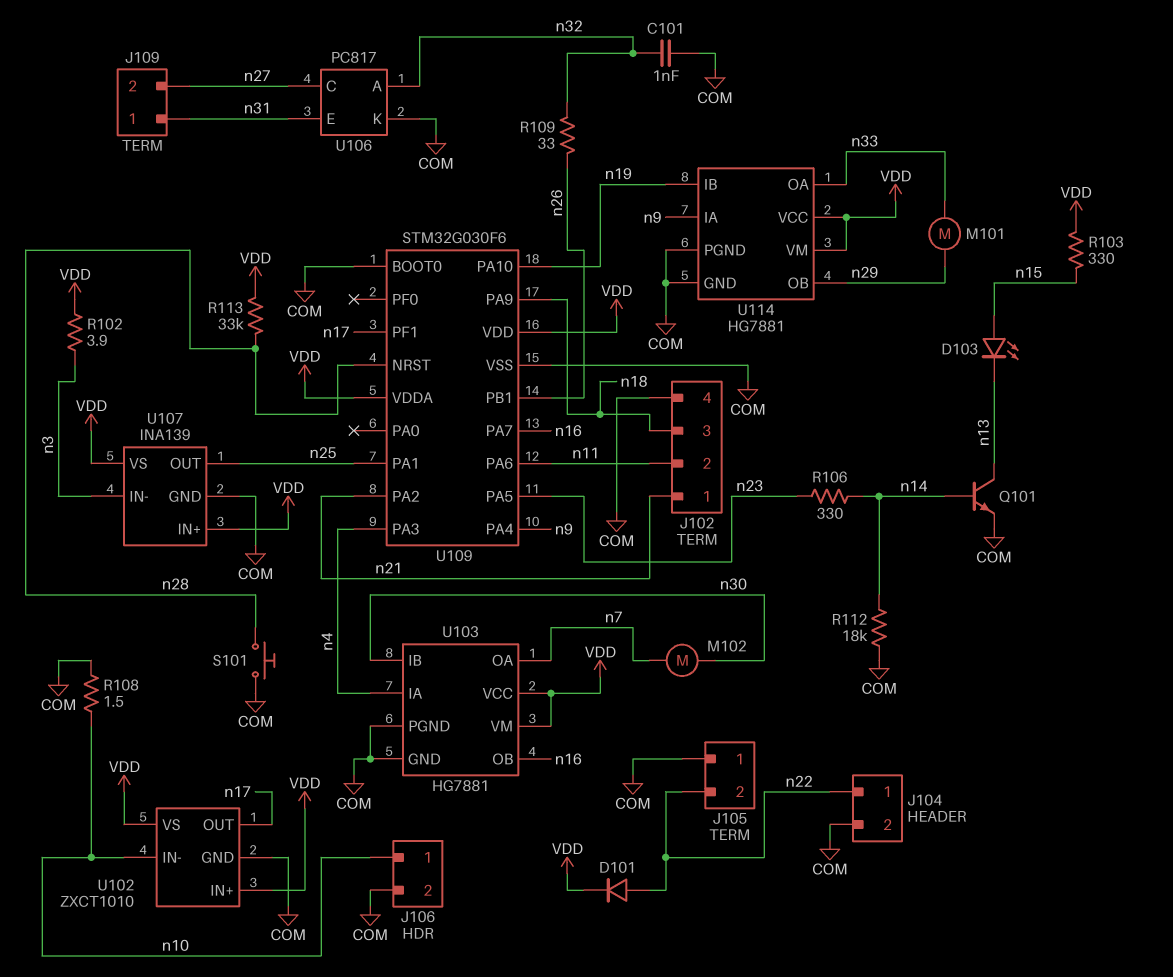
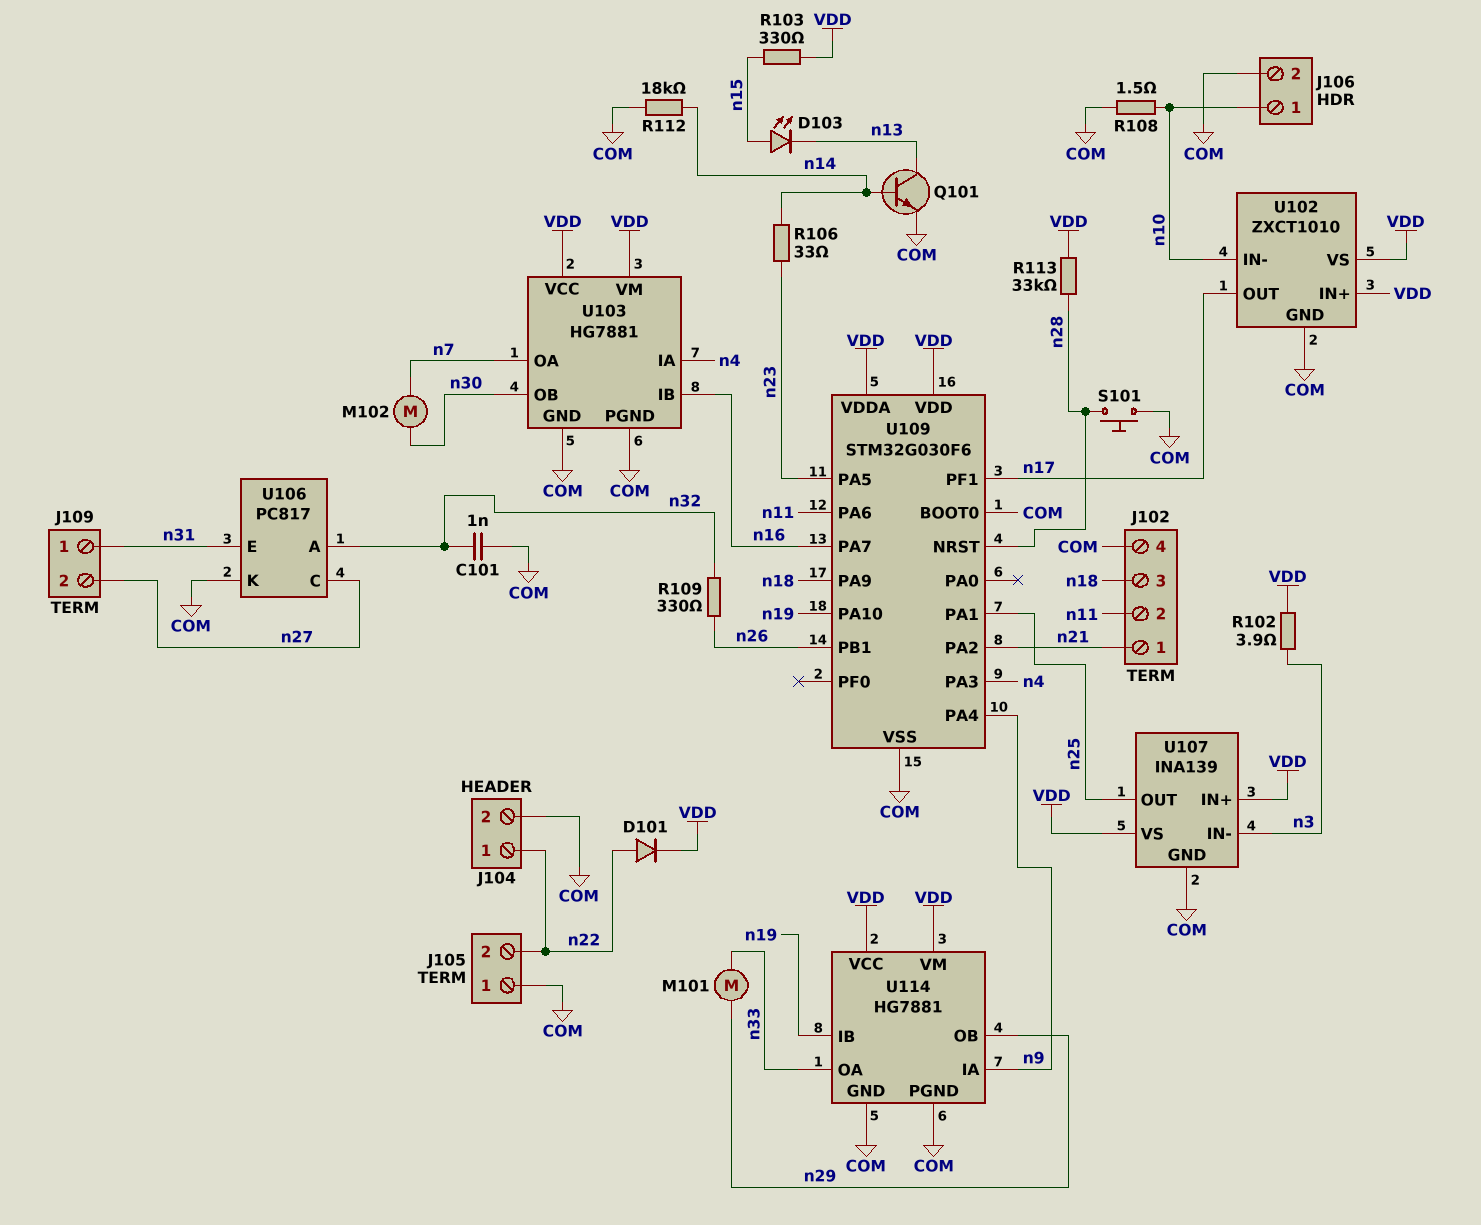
R106: 330 (n14, n23) -> 33 (n14, n23)
R109: 33 (n26, n32) -> 330 (n26, n32)
U103 pin IB: n30 -> n16
U103 pin OB: n16 -> n30

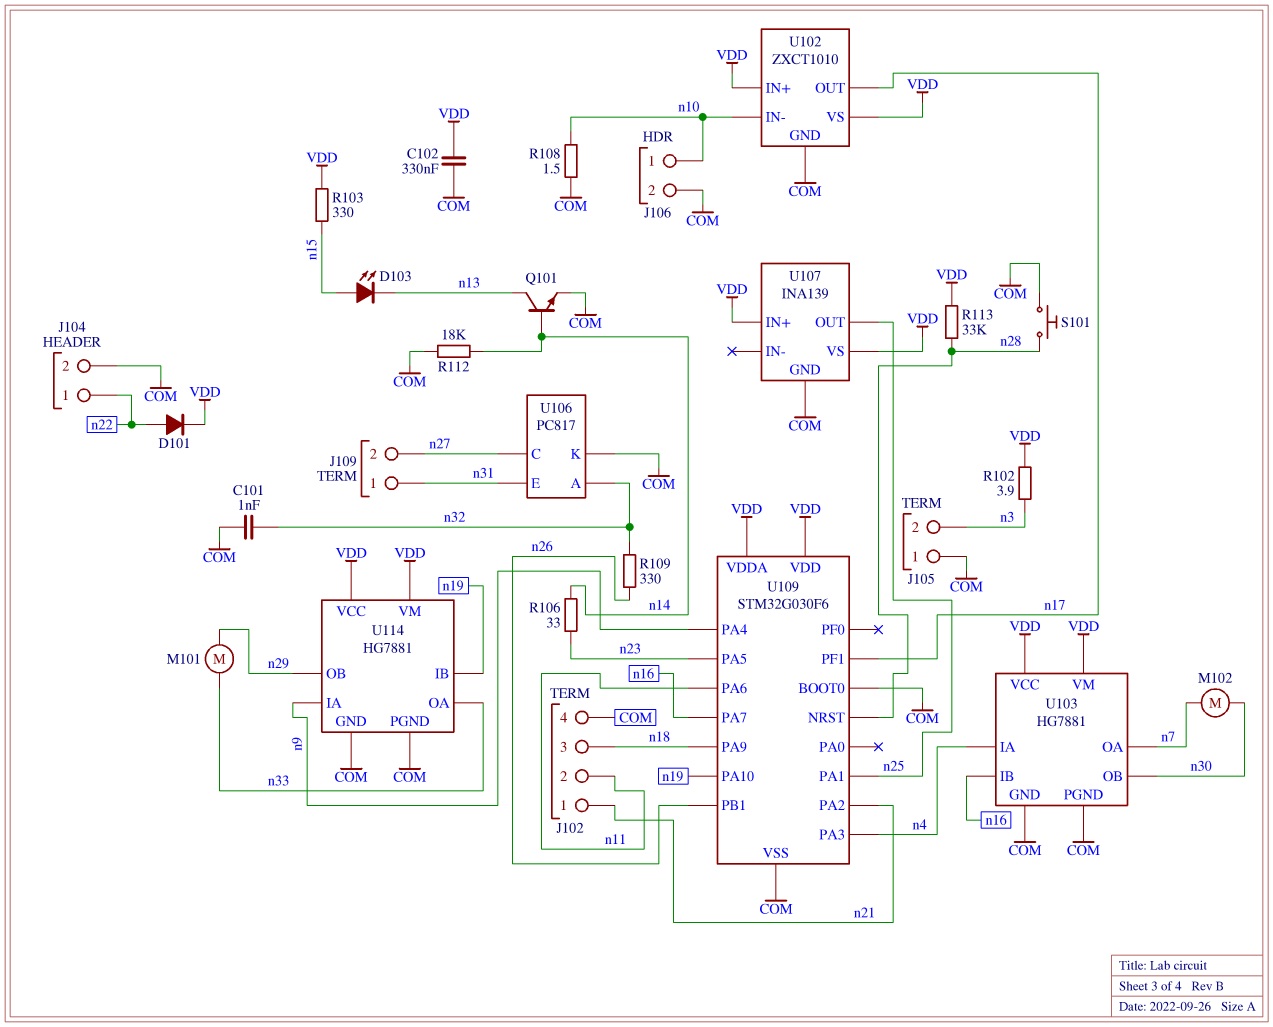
C102: none -> 330nF (COM, VDD)
J105 pin 2: n22 -> n3
U107 pin IN-: n3 -> none

